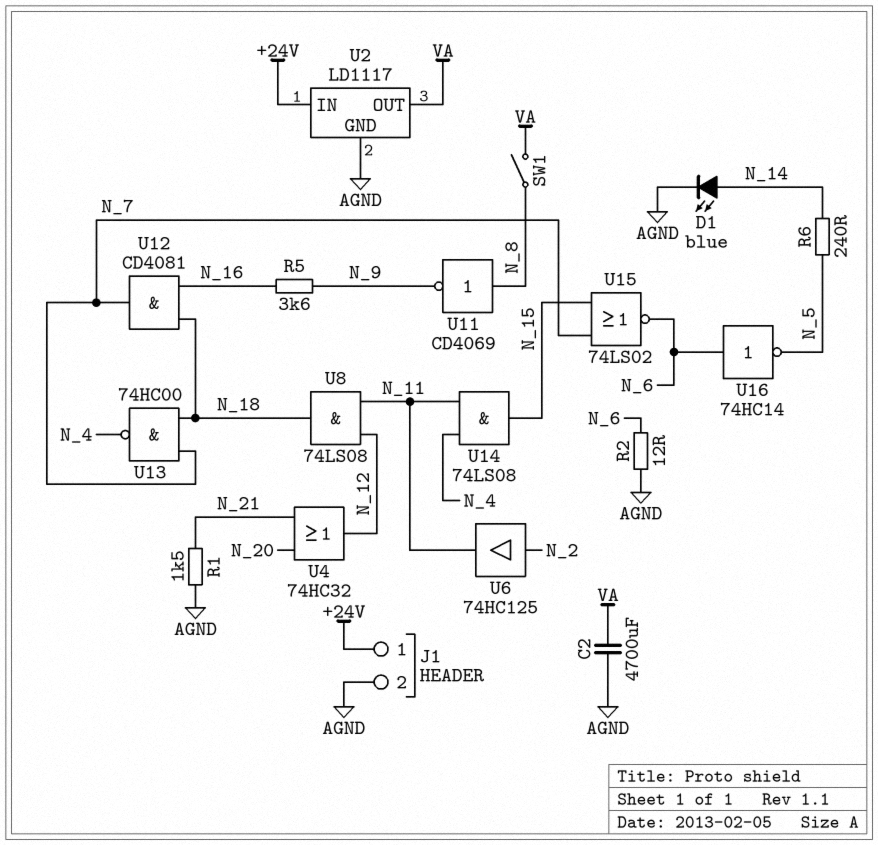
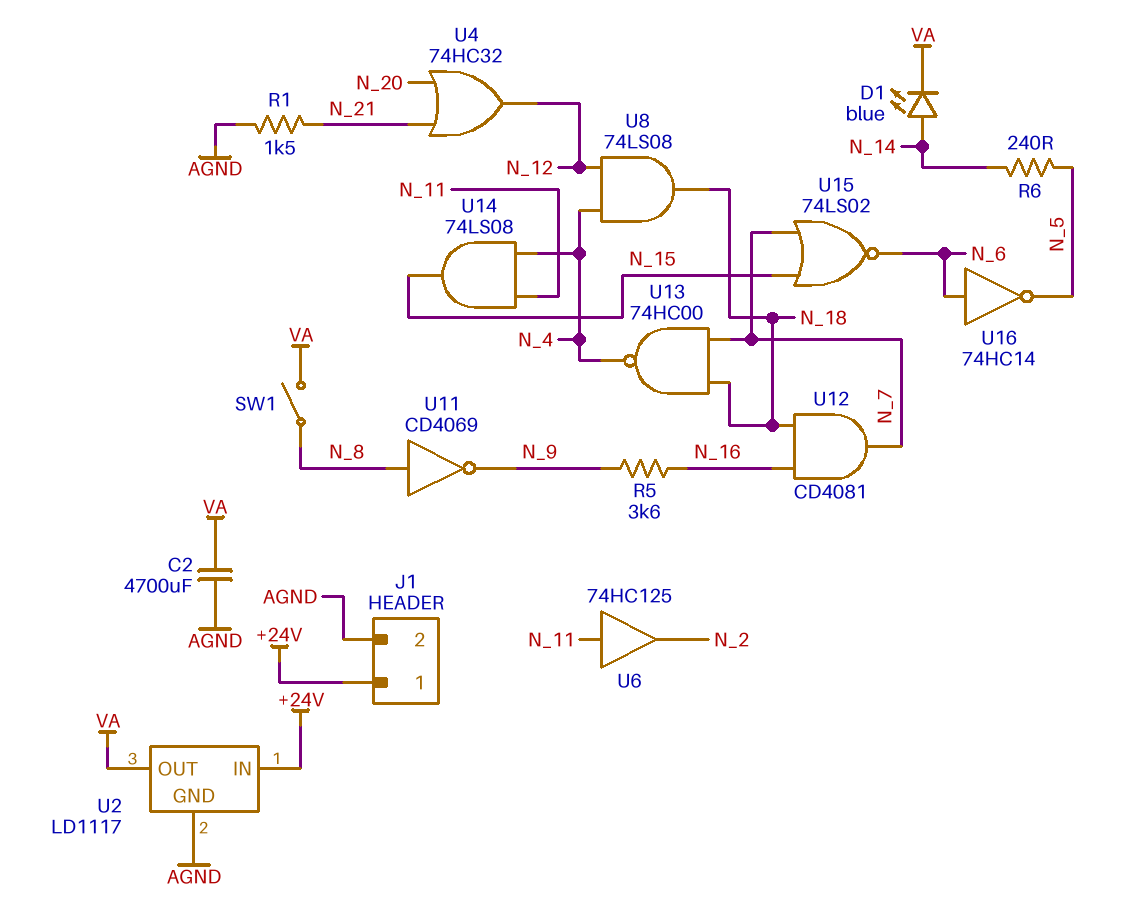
D1: LED blue (A N_14, K AGND) -> LED blue (A N_14, K VA)
R2: 12 (AGND, N_6) -> none
U6: buffer 74HC125 (in N_2, out N_11) -> buffer 74HC125 (in N_11, out N_2)
U8: AND 74LS08 (in N_11, in N_12, out N_18) -> AND 74LS08 (in N_4, in N_12, out N_18)

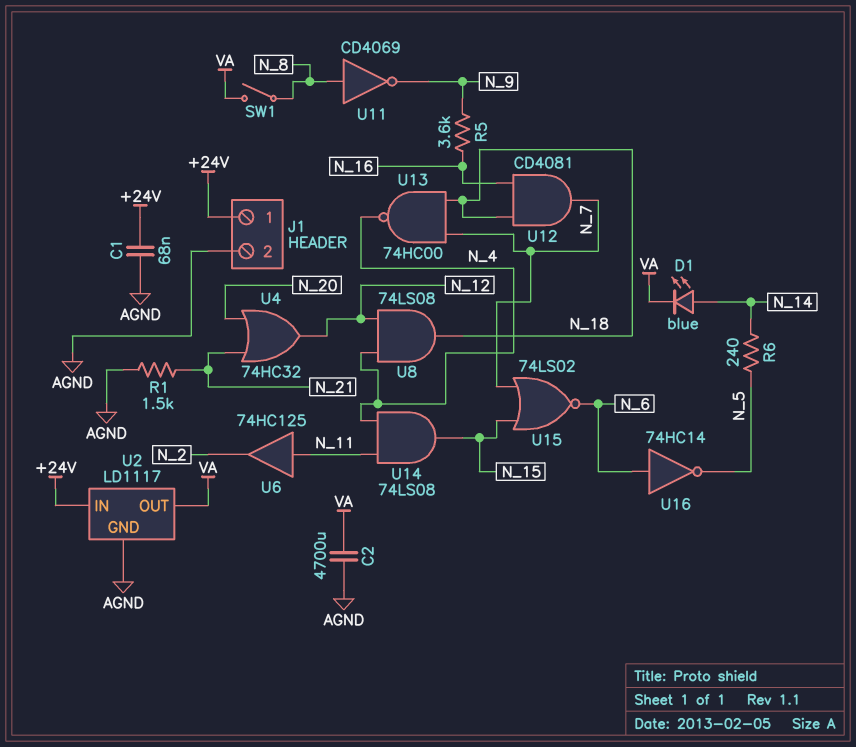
C1: none -> 68nF (+24V, AGND)

